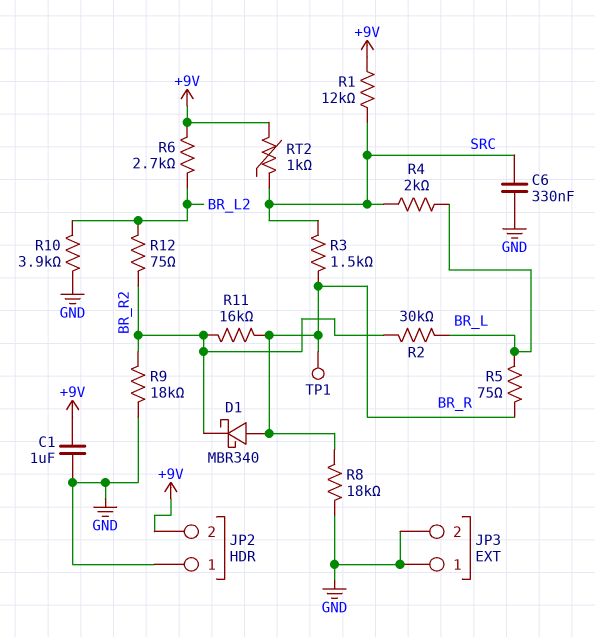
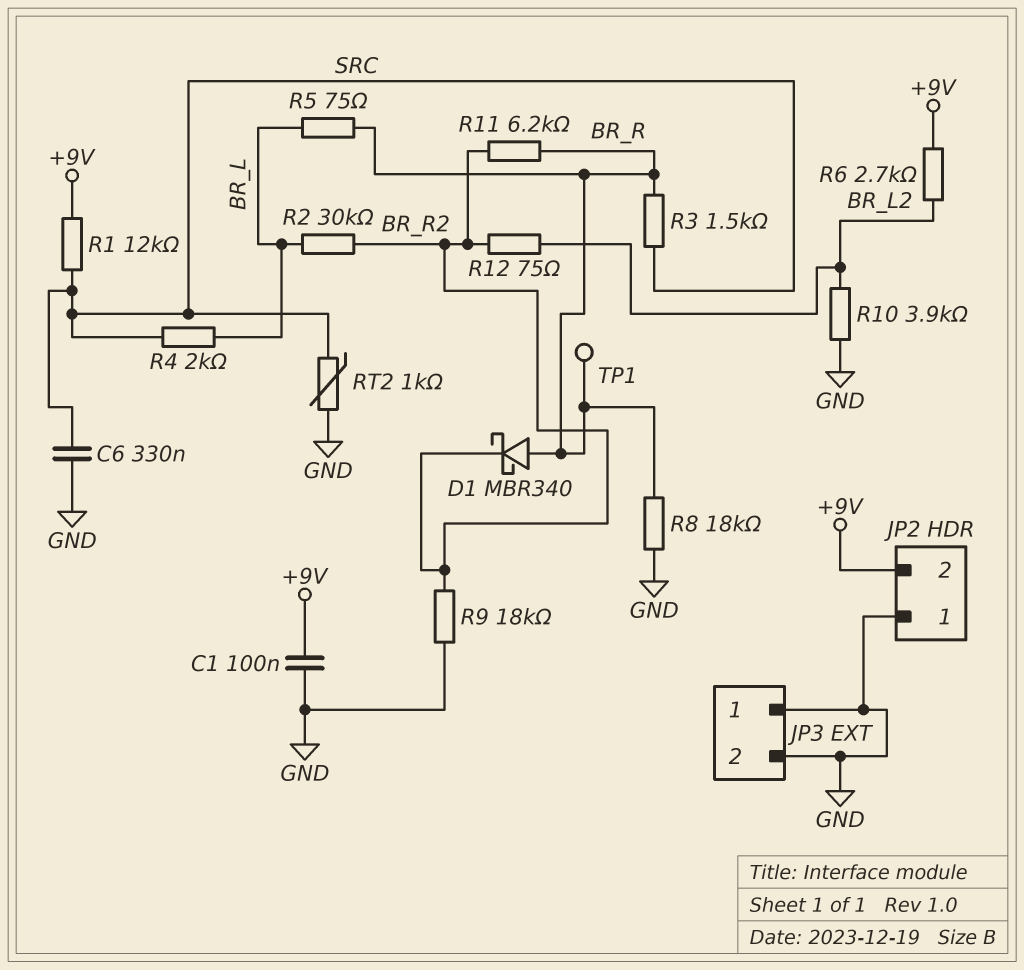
C1: 1uF (+9V, GND) -> 100nF (+9V, GND)
R11: 16k (BR_R, BR_R2) -> 6.2k (BR_R, BR_R2)
RT2: 1k (+9V, SRC) -> 1k (GND, SRC)

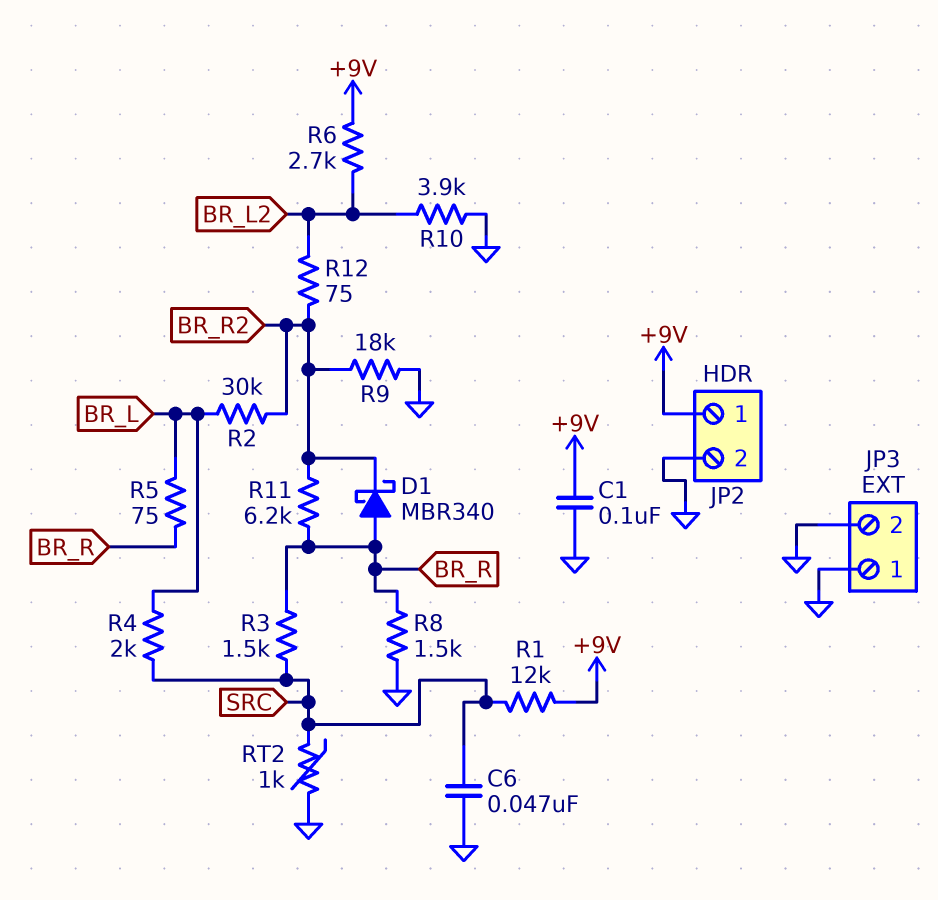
C6: 330nF (GND, SRC) -> 47nF (GND, SRC)
JP2 pin 1: GND -> +9V
JP2 pin 2: +9V -> GND
R8: 18k (BR_R, GND) -> 1.5k (BR_R, GND)
TP1: test point (BR_R) -> none

